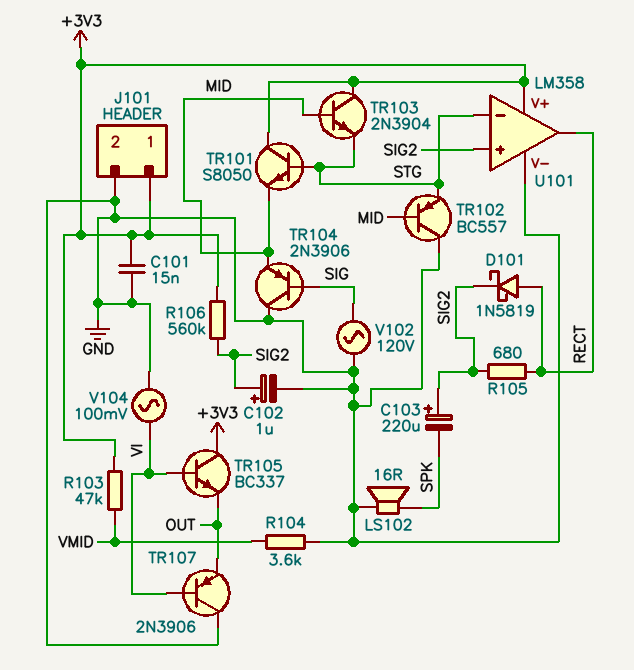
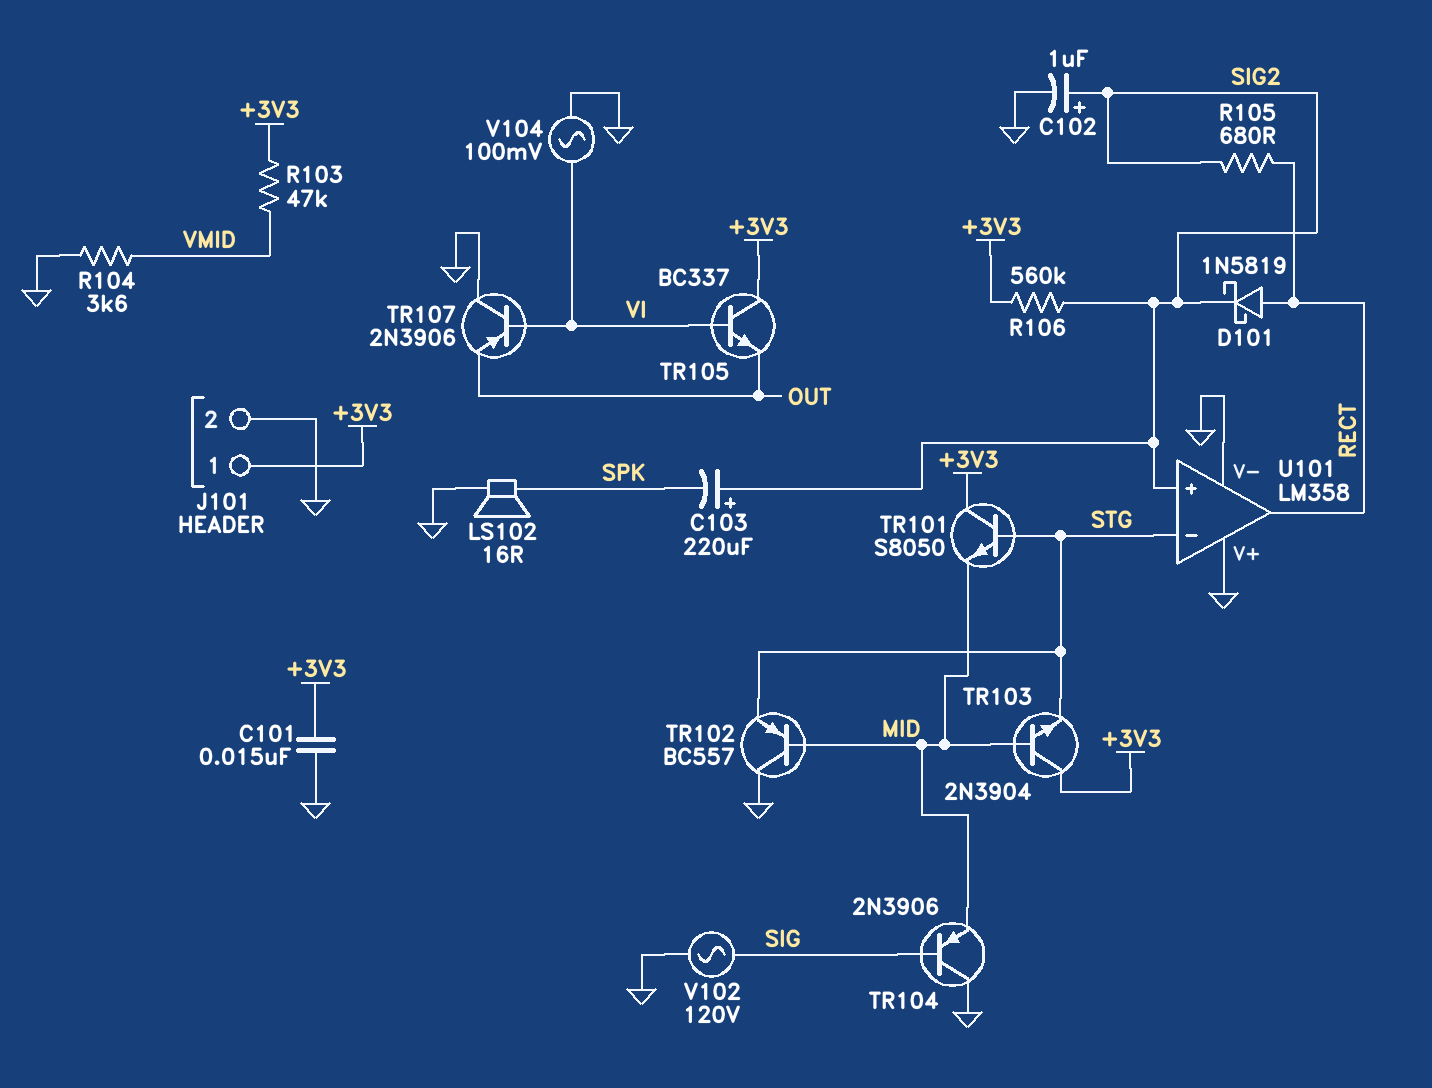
U101 pin V+: +3V3 -> GND

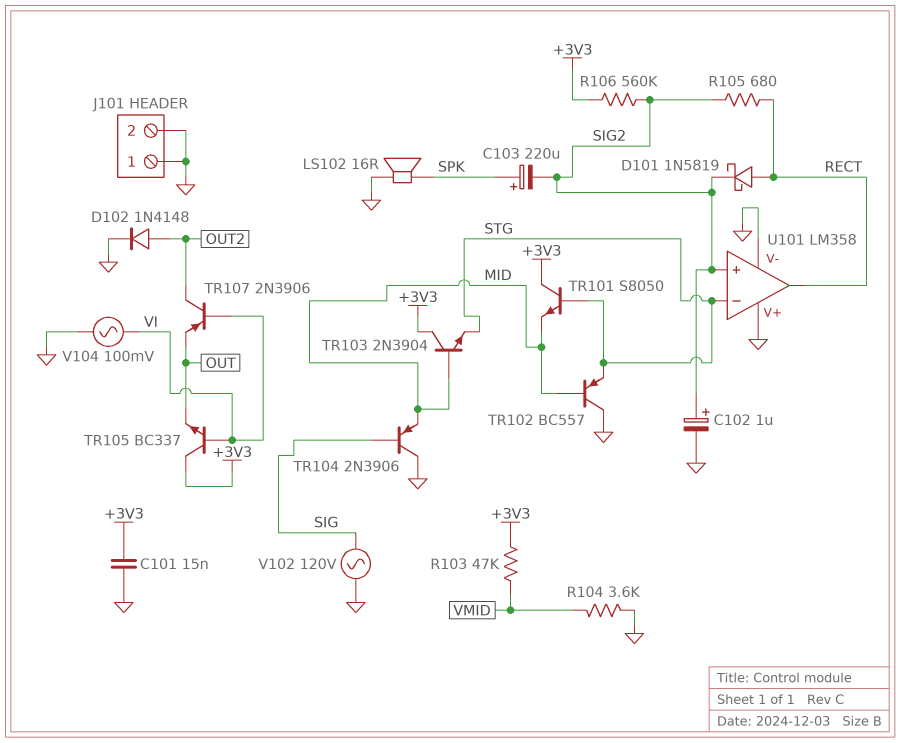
C103: 220uF (plus SIG2, minus SPK) -> 220uF (plus SPK, minus SIG2)
D102: none -> diode 1N4148 (A OUT2, K GND)
J101 pin 1: +3V3 -> GND
TR107: PNP 2N3906 (B VI, C GND, E OUT) -> PNP 2N3906 (B VI, C OUT2, E OUT)

